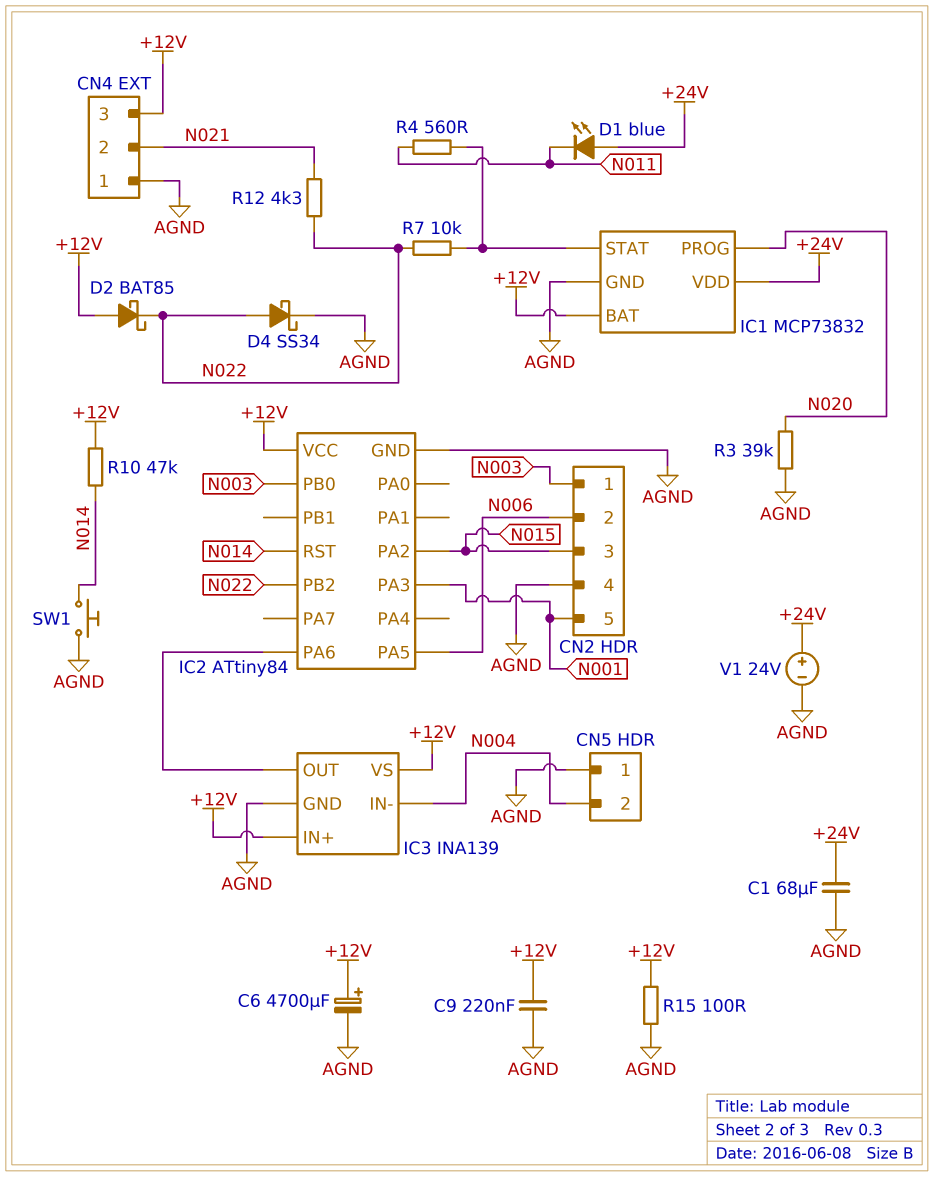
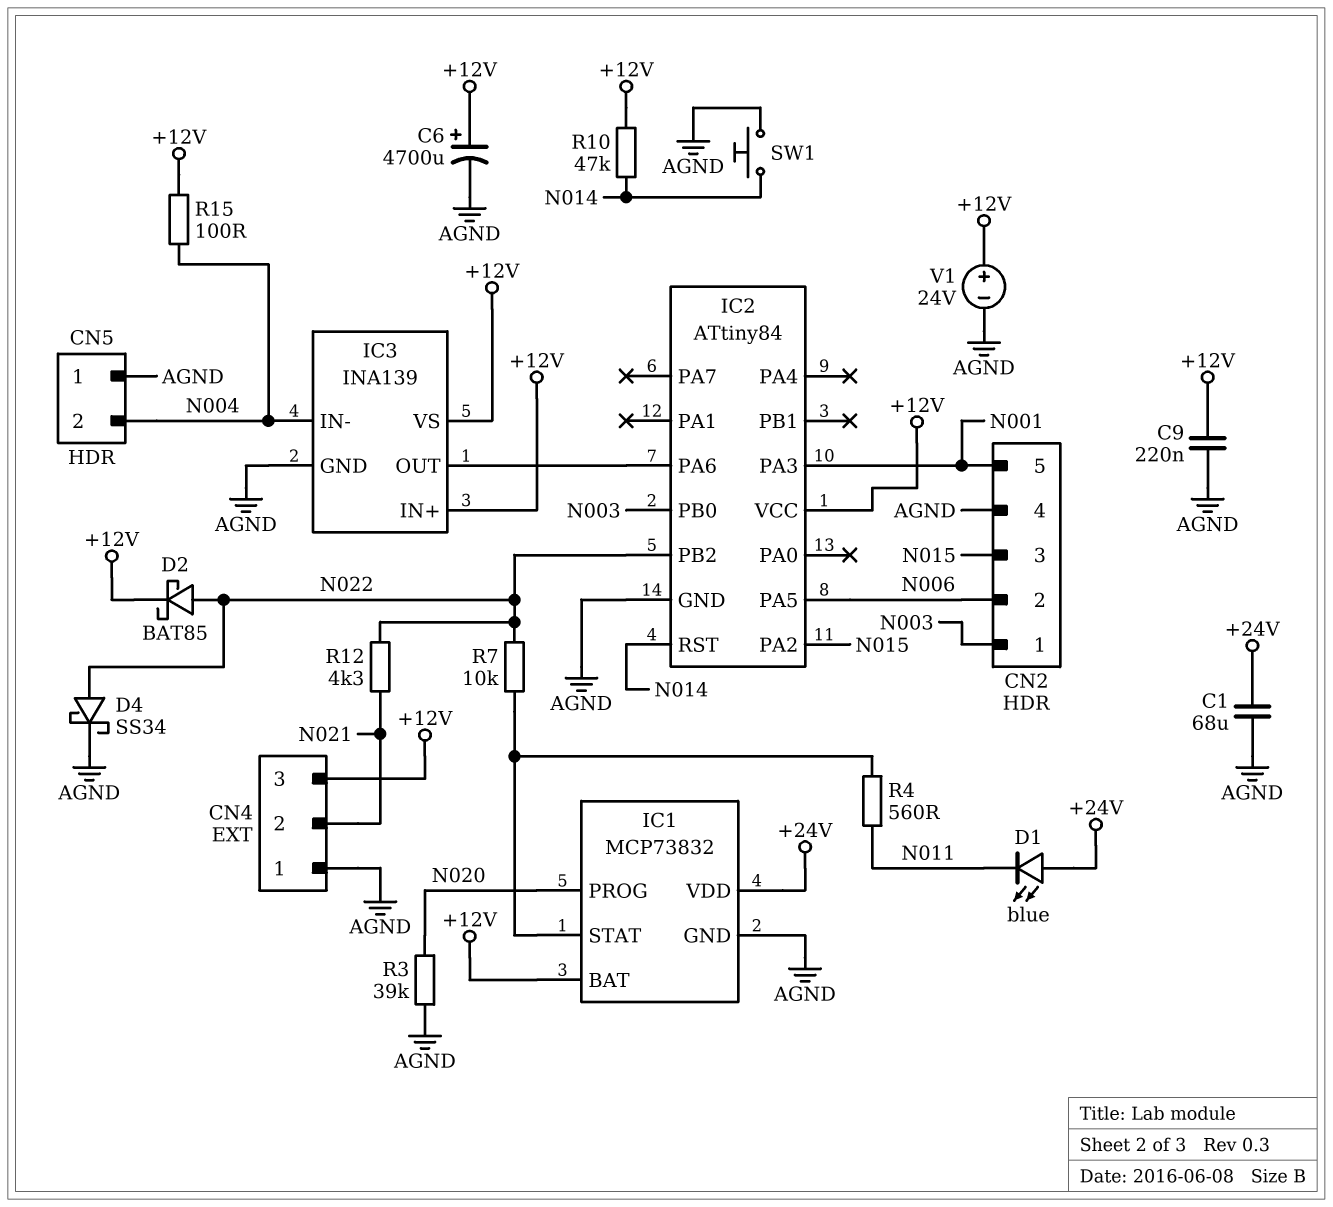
D2: schottky BAT85 (A +12V, K N022) -> schottky BAT85 (A N022, K +12V)
R15: 100 (+12V, AGND) -> 100 (+12V, N004)
V1: 24V (plus +24V, minus AGND) -> 24V (plus +12V, minus AGND)

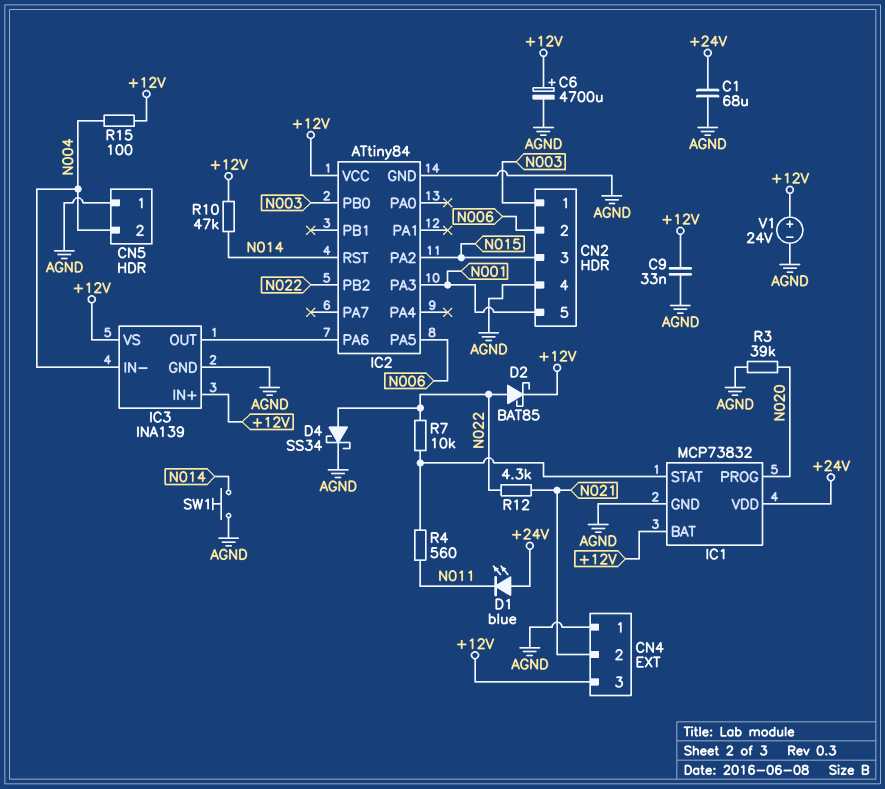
C9: 220nF (+12V, AGND) -> 33nF (+12V, AGND)

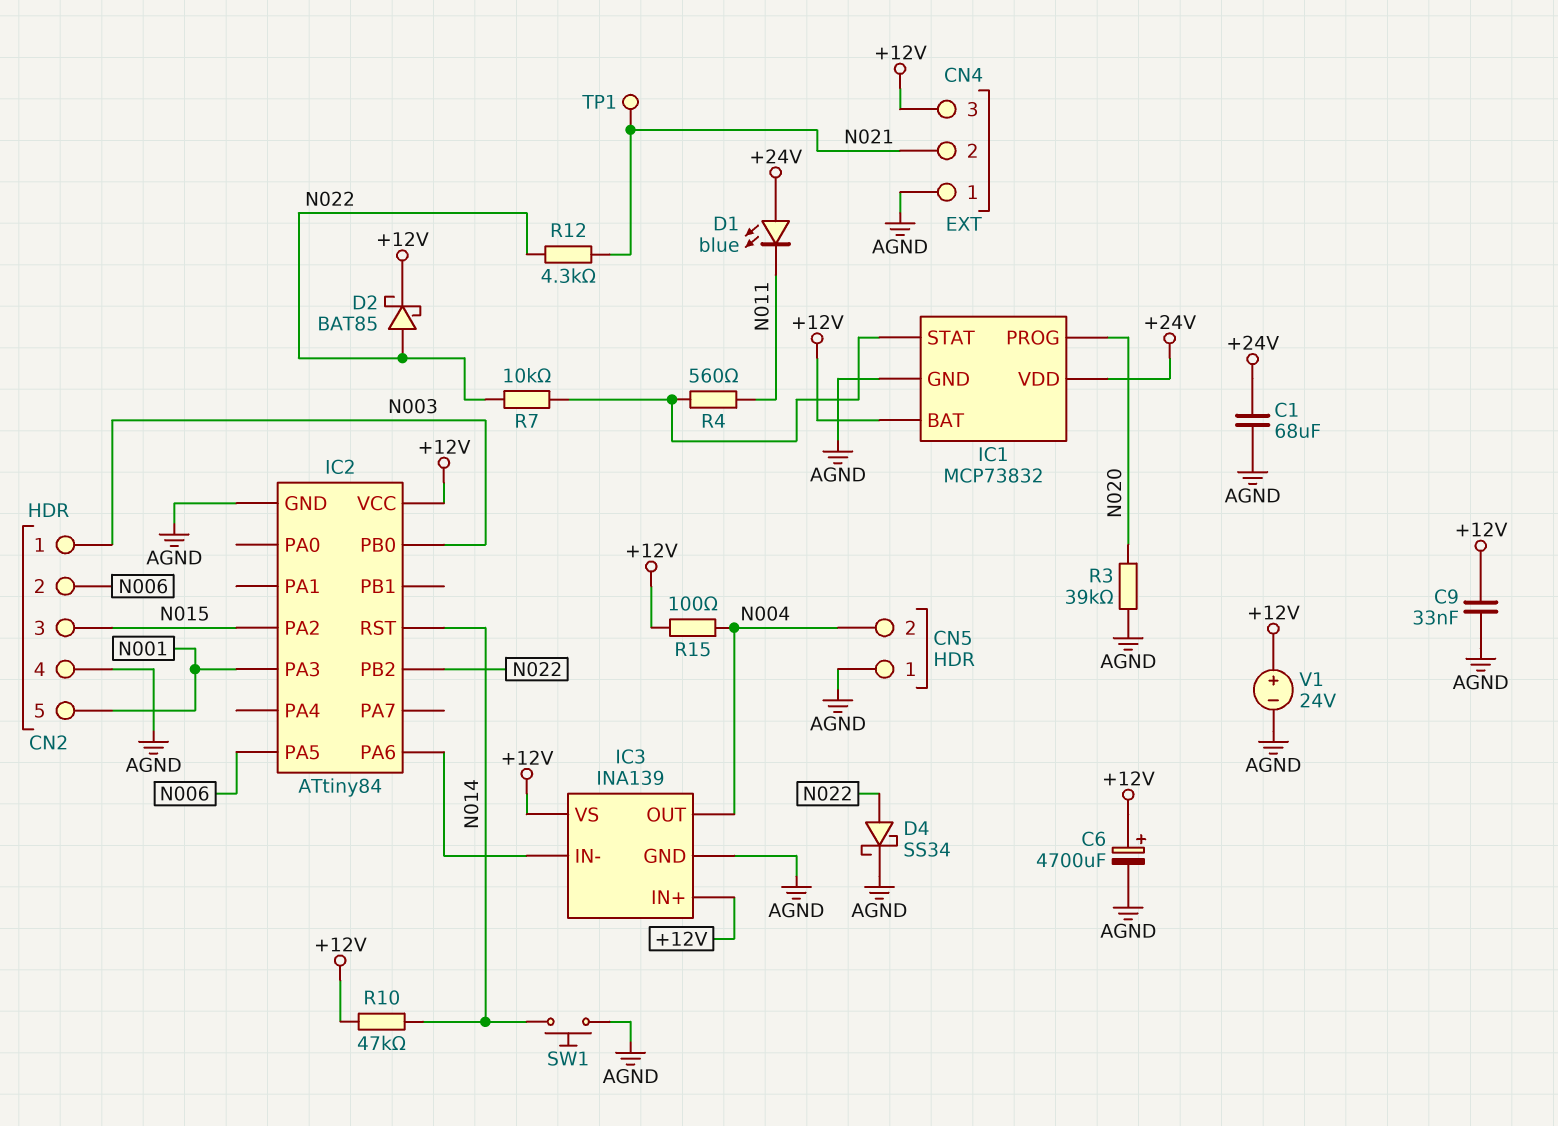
IC3 pin IN-: N004 -> IC2/PA6
IC3 pin OUT: IC2/PA6 -> N004
TP1: none -> test point (N021)

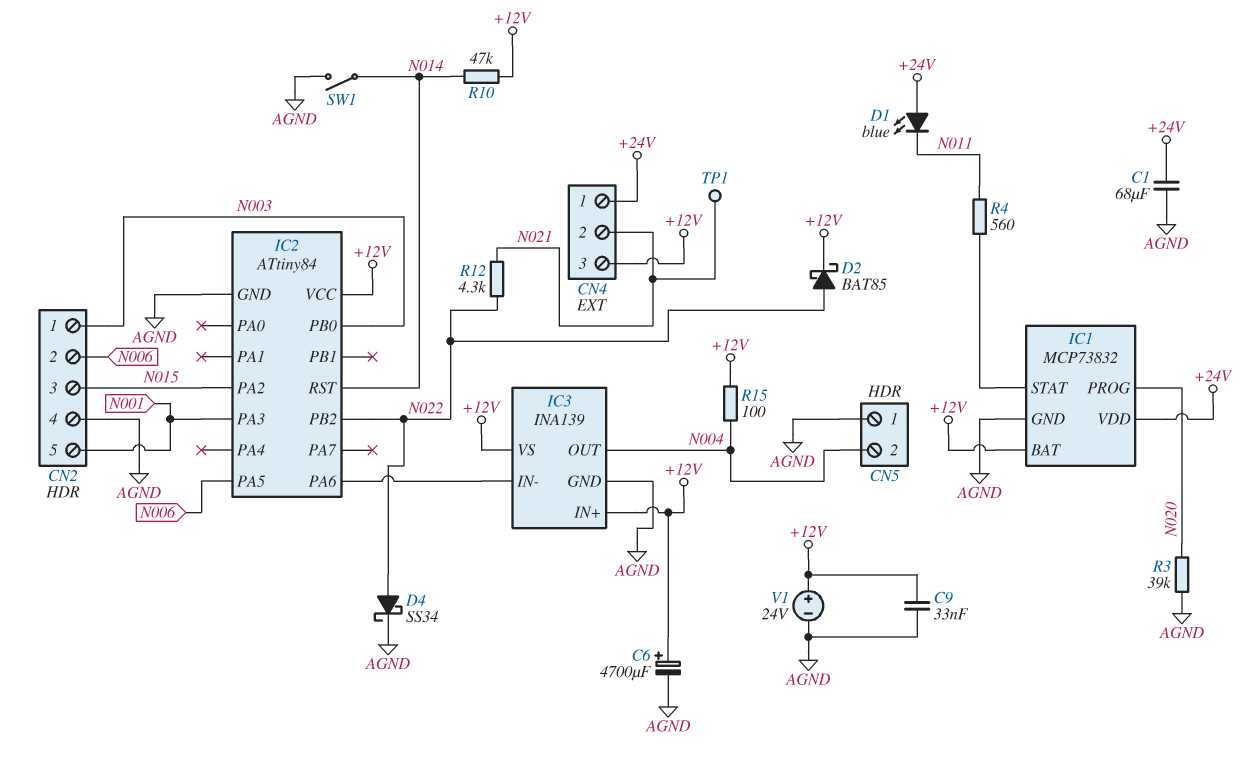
CN4 pin 1: AGND -> +24V
R7: 10k (IC1/STAT, N022) -> none
SW1: button (AGND, N014) -> switch (AGND, N014)

